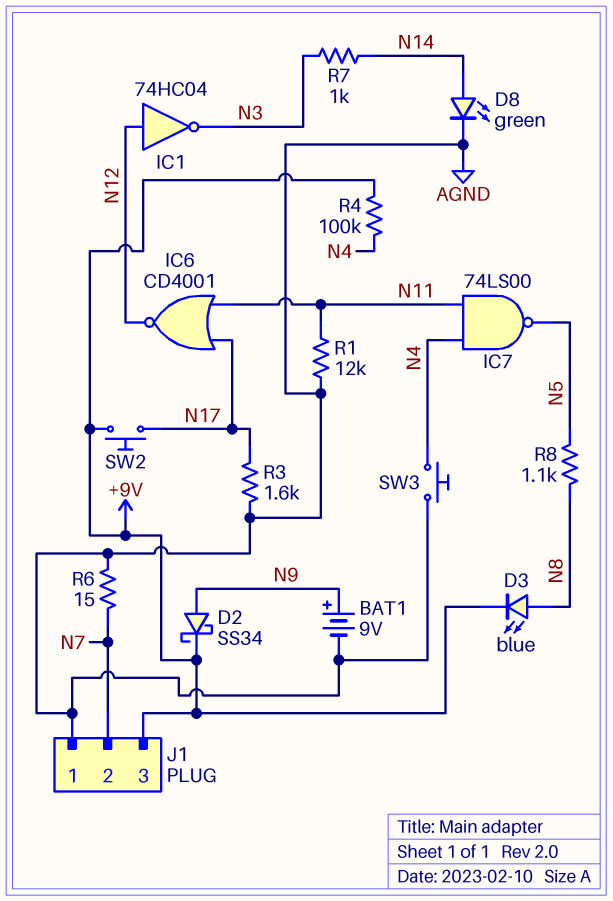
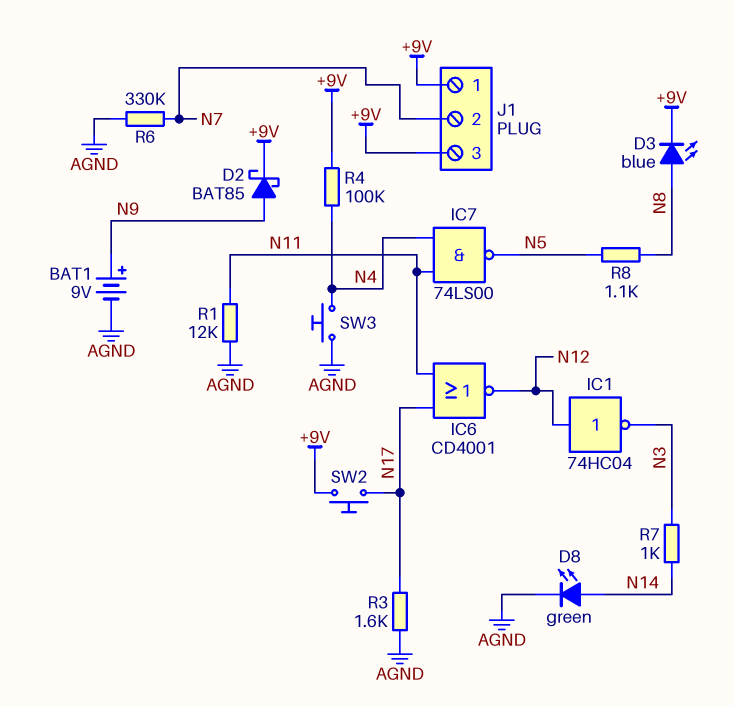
D2: schottky SS34 (A N9, K +9V) -> schottky BAT85 (A N9, K +9V)
J1 pin 1: AGND -> +9V
R6: 15 (AGND, N7) -> 330k (AGND, N7)

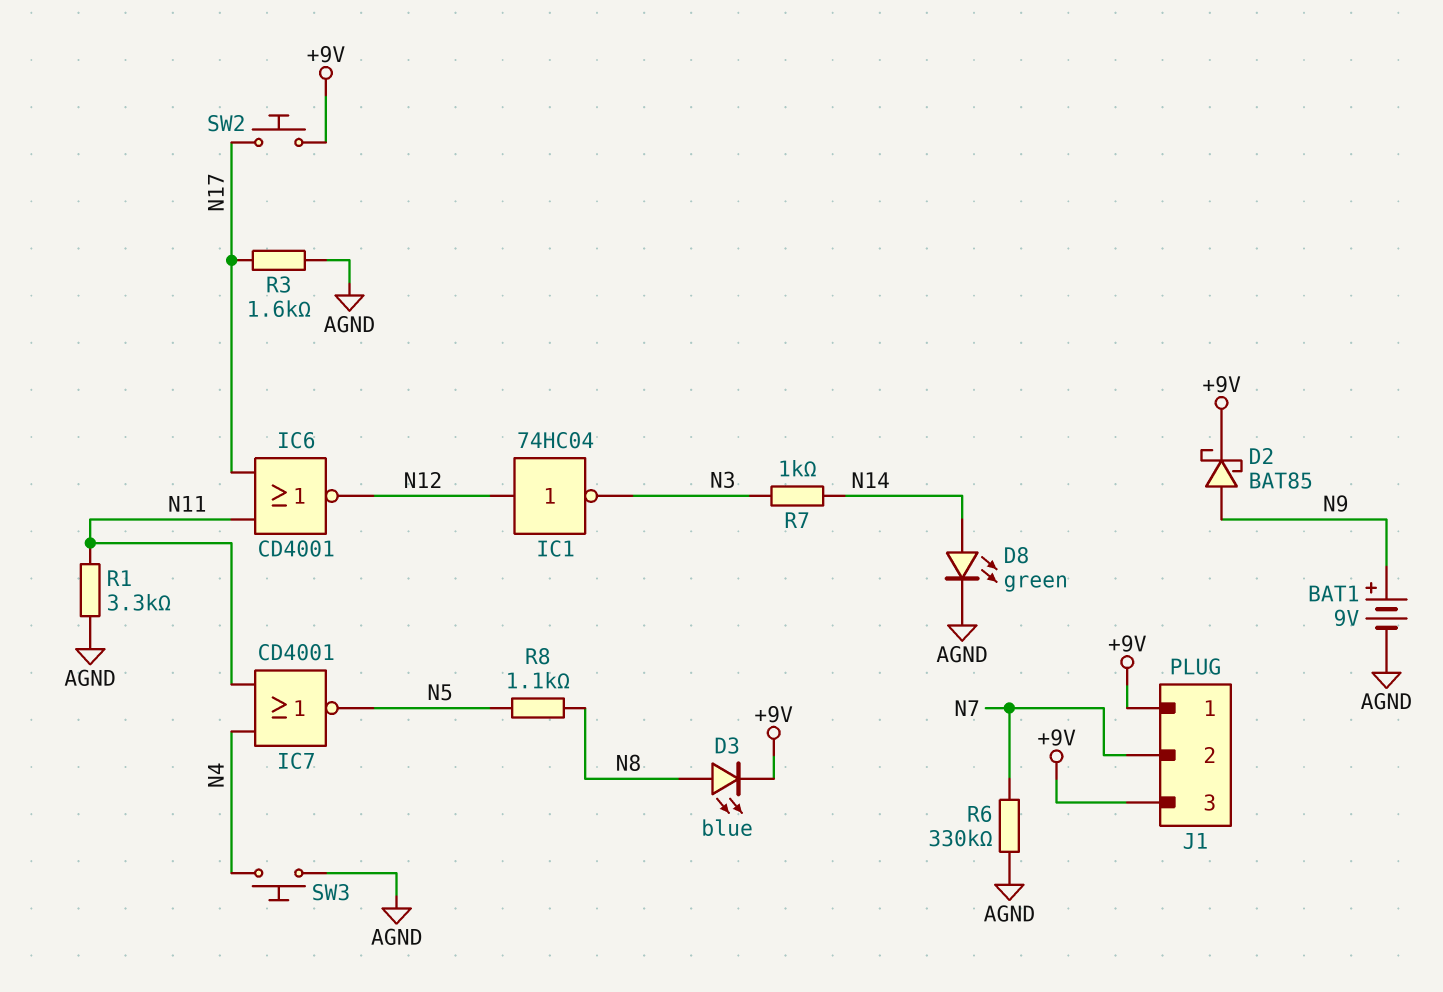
IC7: NAND 74LS00 (in N4, in N11, out N5) -> NOR CD4001 (in N4, in N11, out N5)
R1: 12k (AGND, N11) -> 3.3k (AGND, N11)
R4: 100k (+9V, N4) -> none

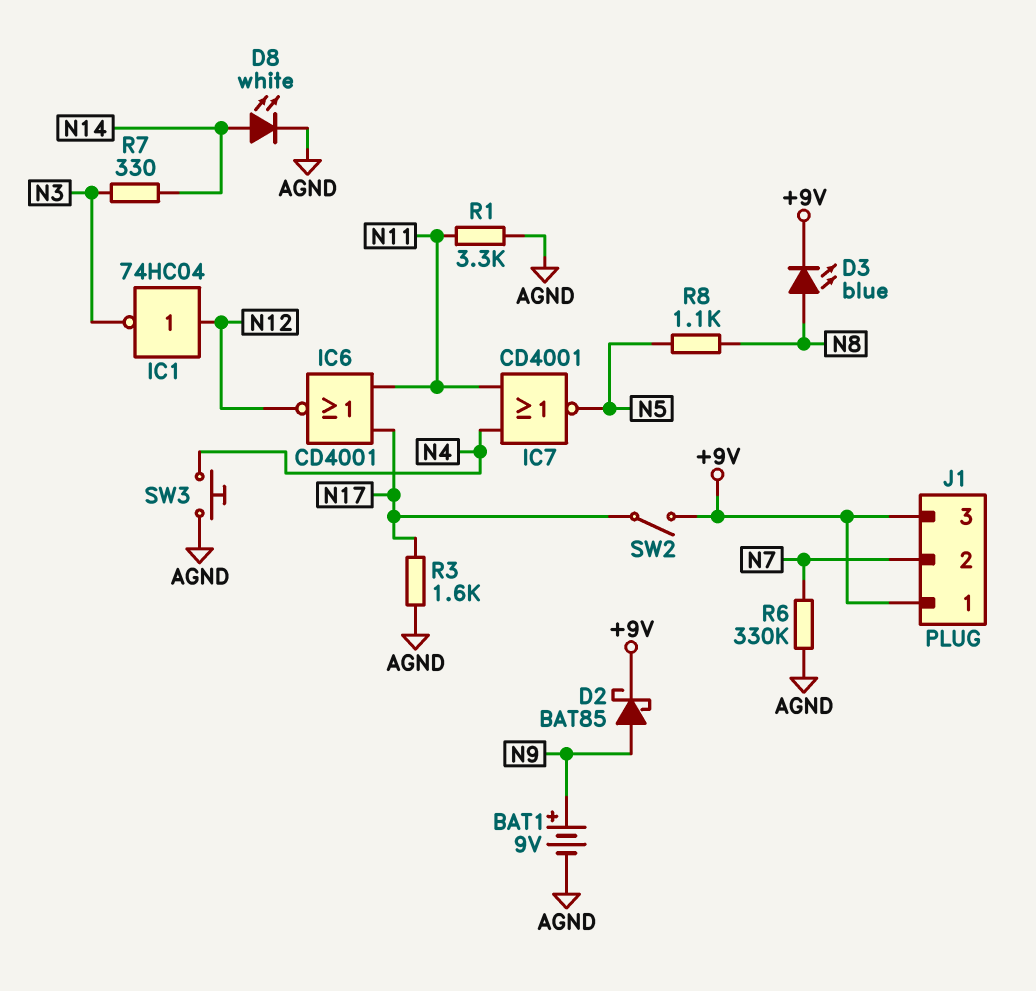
D8: LED green (A N14, K AGND) -> LED white (A N14, K AGND)
R7: 1k (N3, N14) -> 330 (N3, N14)
SW2: button (+9V, N17) -> switch (+9V, N17)

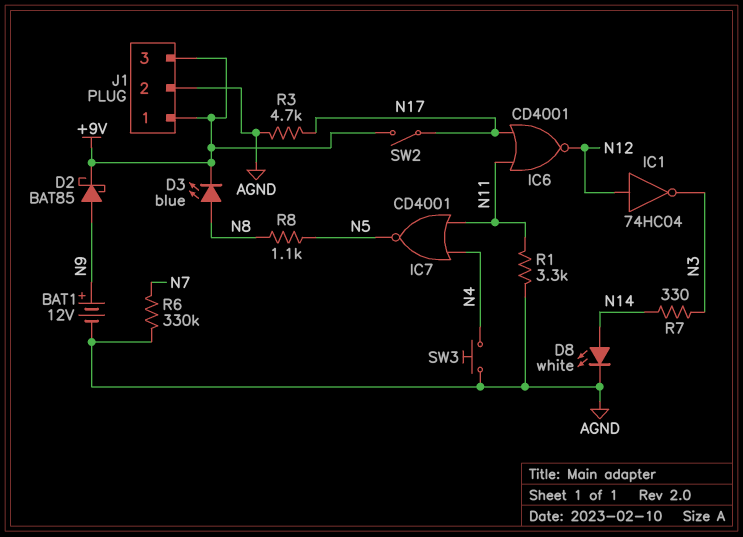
BAT1: 9V (plus N9, minus AGND) -> 12V (plus N9, minus AGND)
J1 pin 2: N7 -> AGND
R3: 1.6k (AGND, N17) -> 4.7k (AGND, N17)

